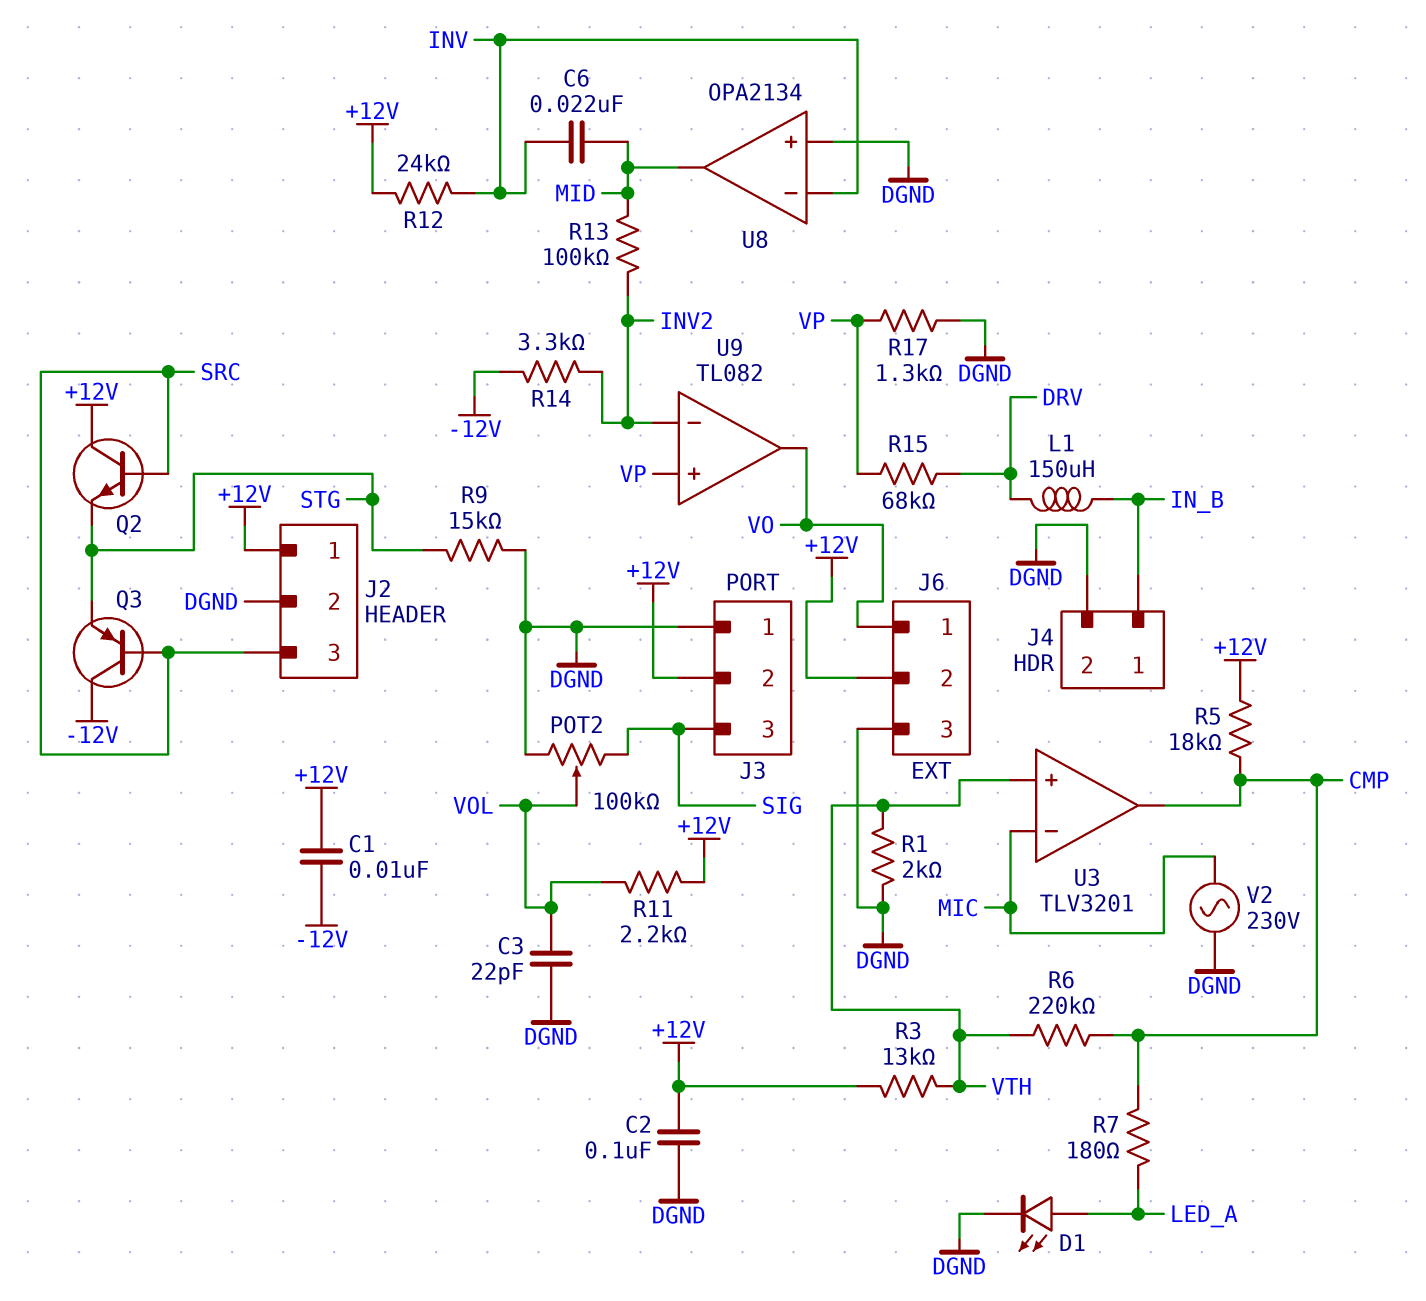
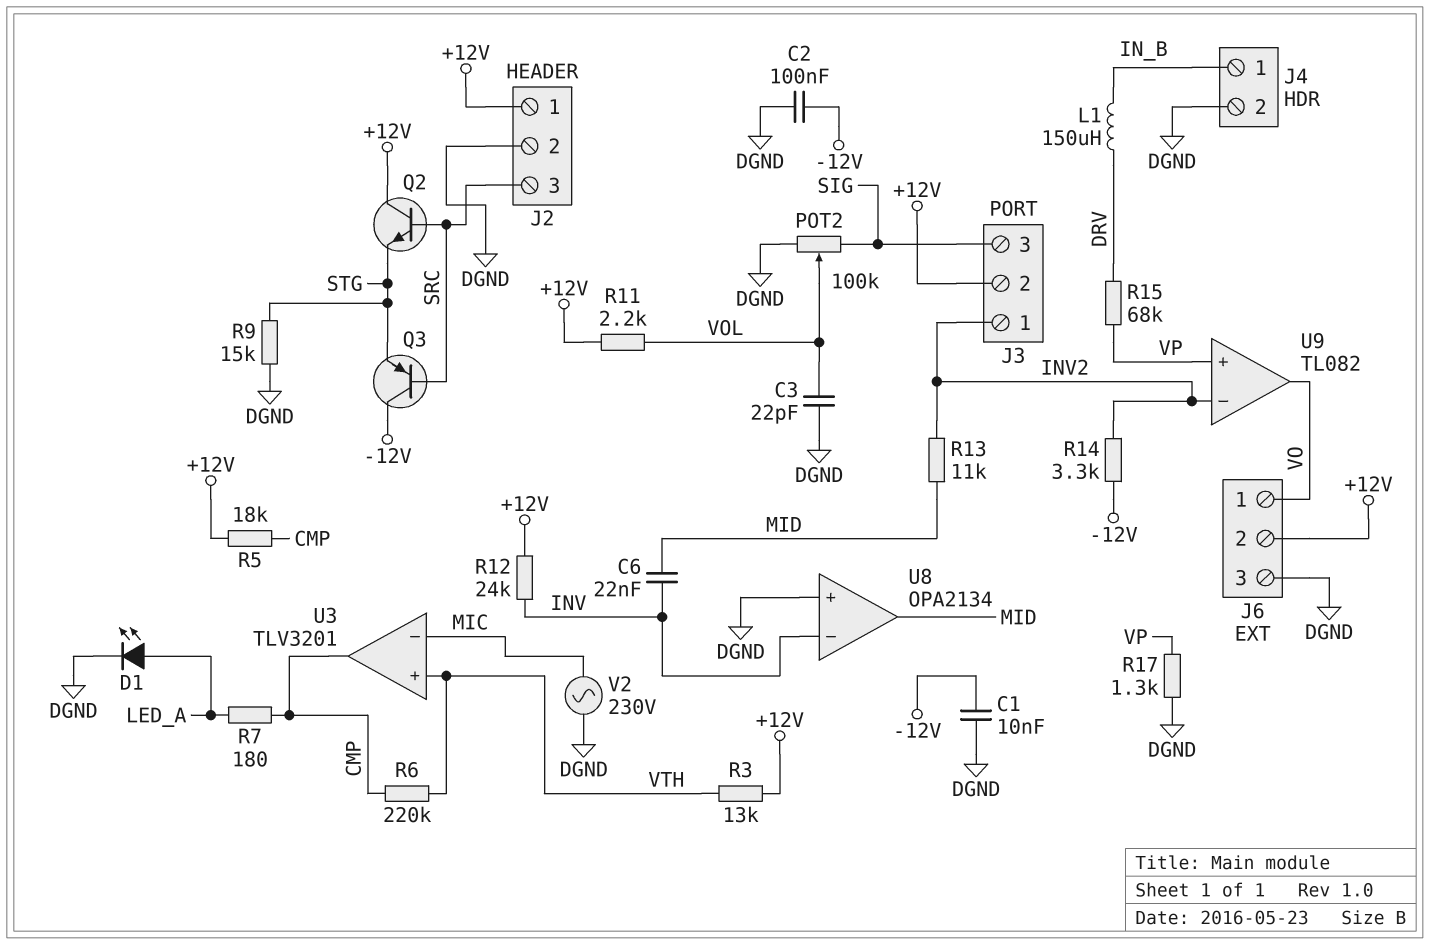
C1: 10nF (+12V, -12V) -> 10nF (-12V, DGND)
C2: 100nF (+12V, DGND) -> 100nF (-12V, DGND)
J3 pin 1: DGND -> INV2
R1: 2k (DGND, VTH) -> none
R13: 100k (INV2, MID) -> 11k (INV2, MID)

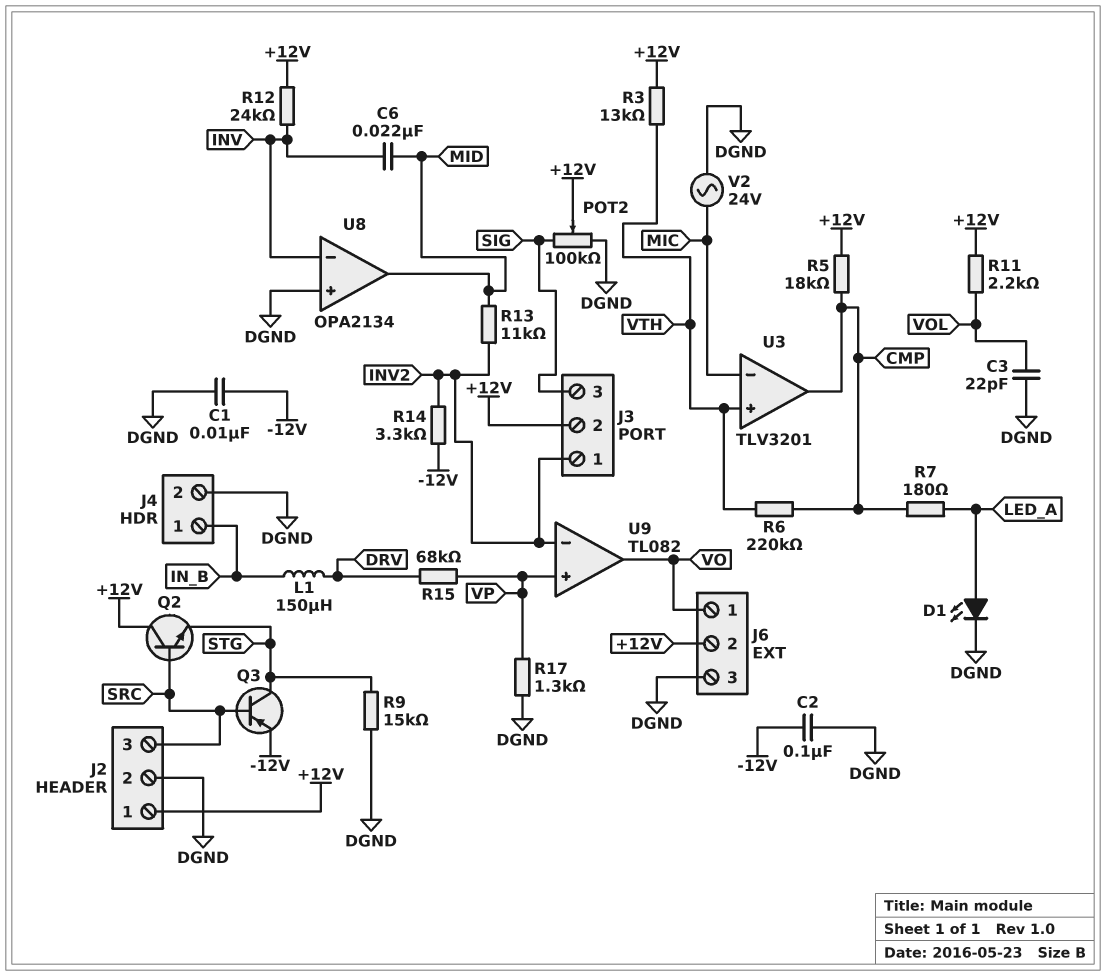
POT2: 100k (DGND, SIG, wiper VOL) -> 100k (DGND, SIG, wiper +12V)
Q3: PNP (B SRC, C -12V, E STG) -> PNP (B SRC, C STG, E -12V)
V2: AC 230V (DGND, MIC) -> AC 24V (DGND, MIC)

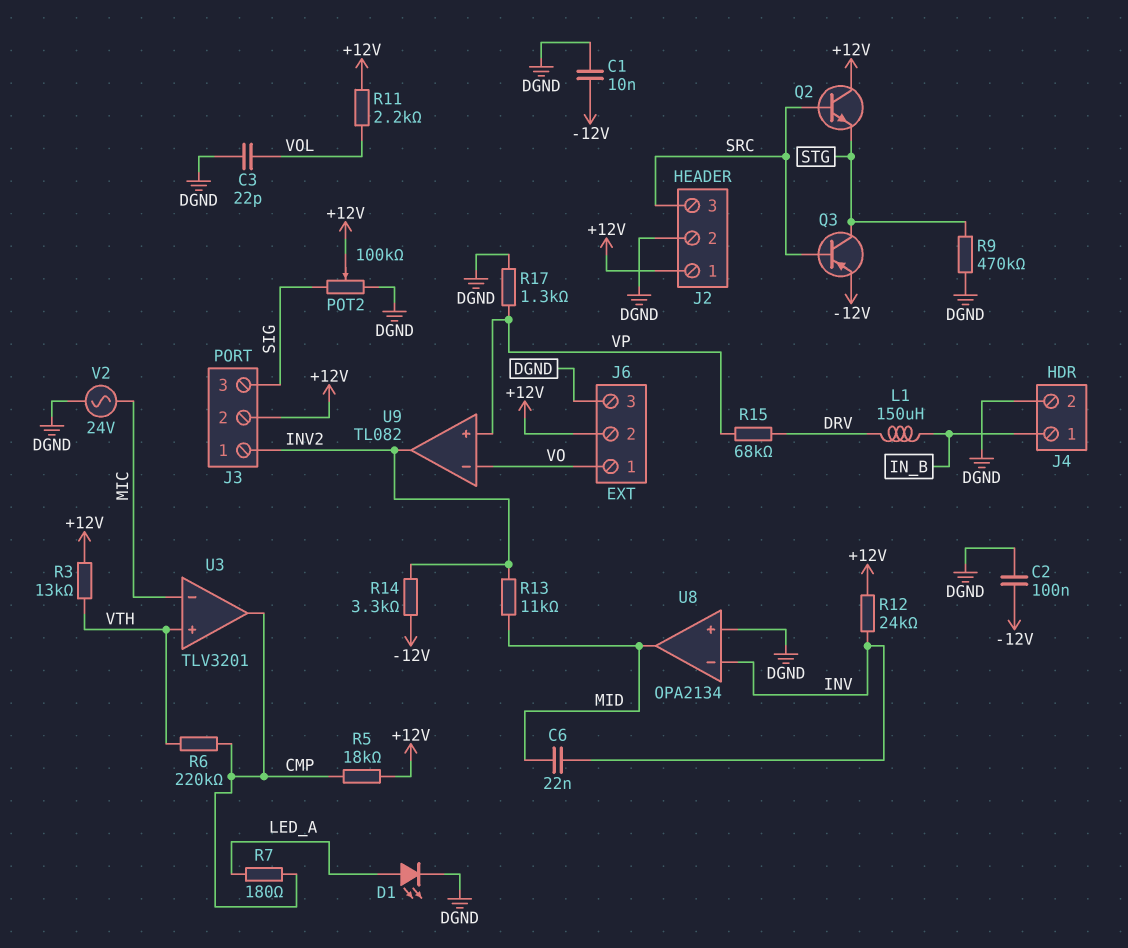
R9: 15k (DGND, STG) -> 470k (DGND, STG)
U9 pin in-: INV2 -> VO
U9 pin out: VO -> INV2

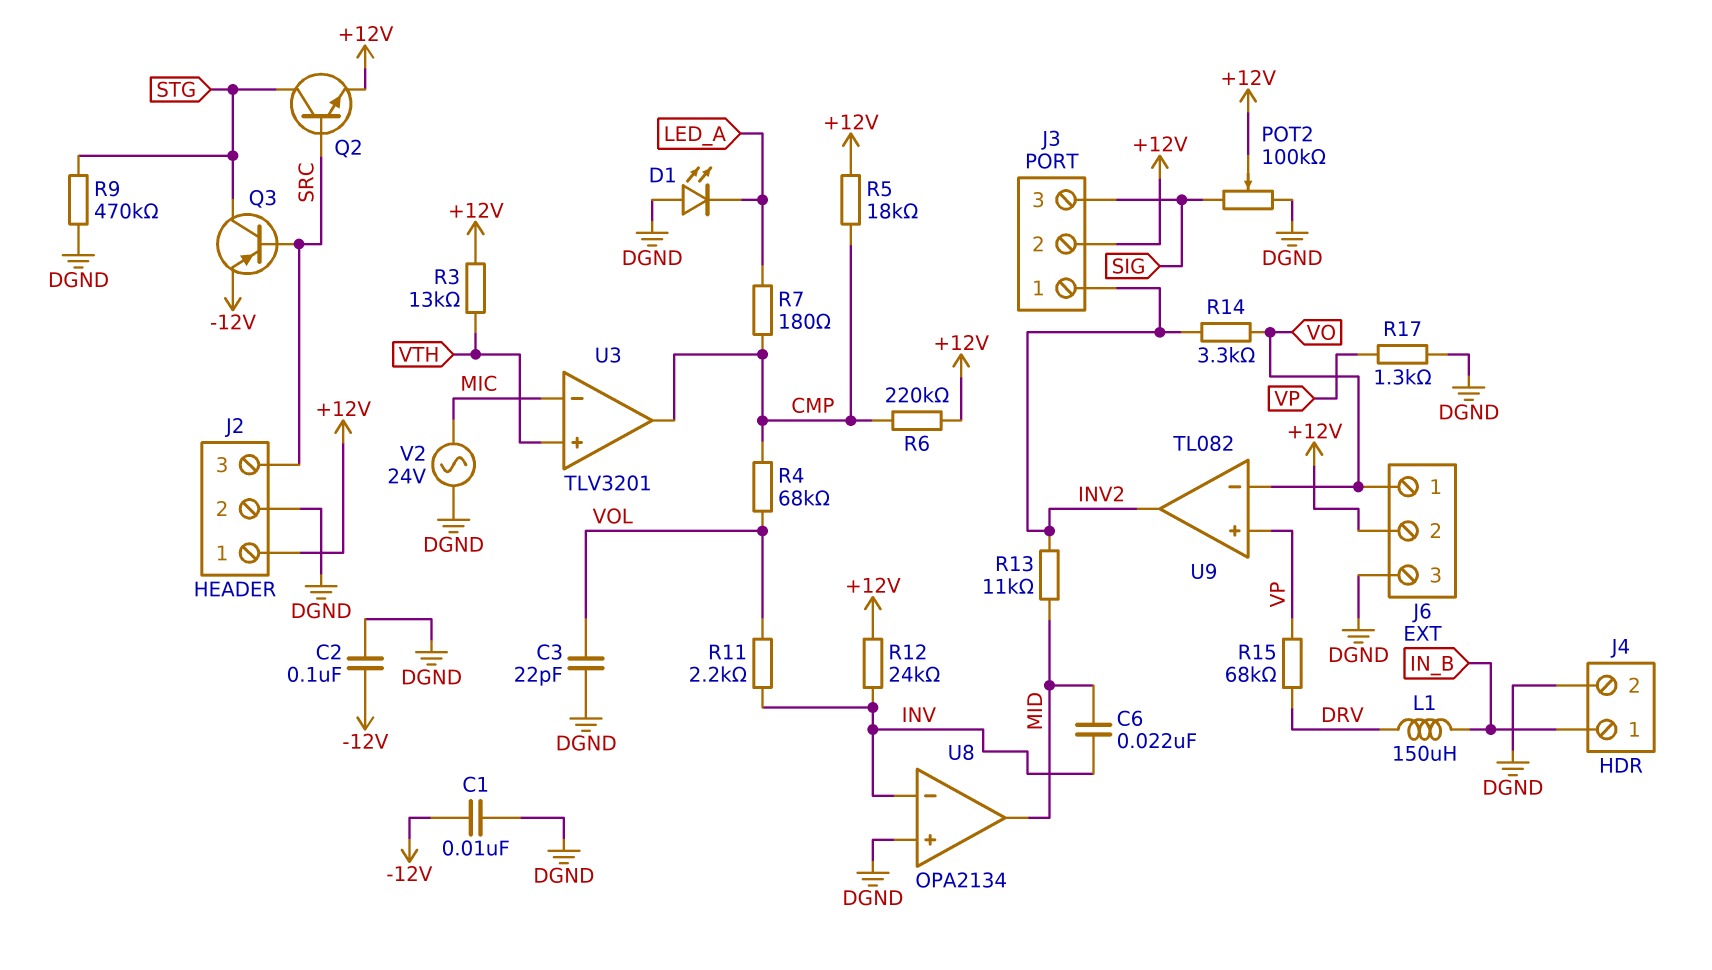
D1: LED (A LED_A, K DGND) -> LED (A DGND, K LED_A)
Q2: NPN (B SRC, C +12V, E STG) -> NPN (B SRC, C STG, E +12V)
R4: none -> 68k (CMP, VOL)
R6: 220k (CMP, VTH) -> 220k (+12V, CMP)
R11: 2.2k (+12V, VOL) -> 2.2k (INV, VOL)
R14: 3.3k (-12V, INV2) -> 3.3k (INV2, VO)

